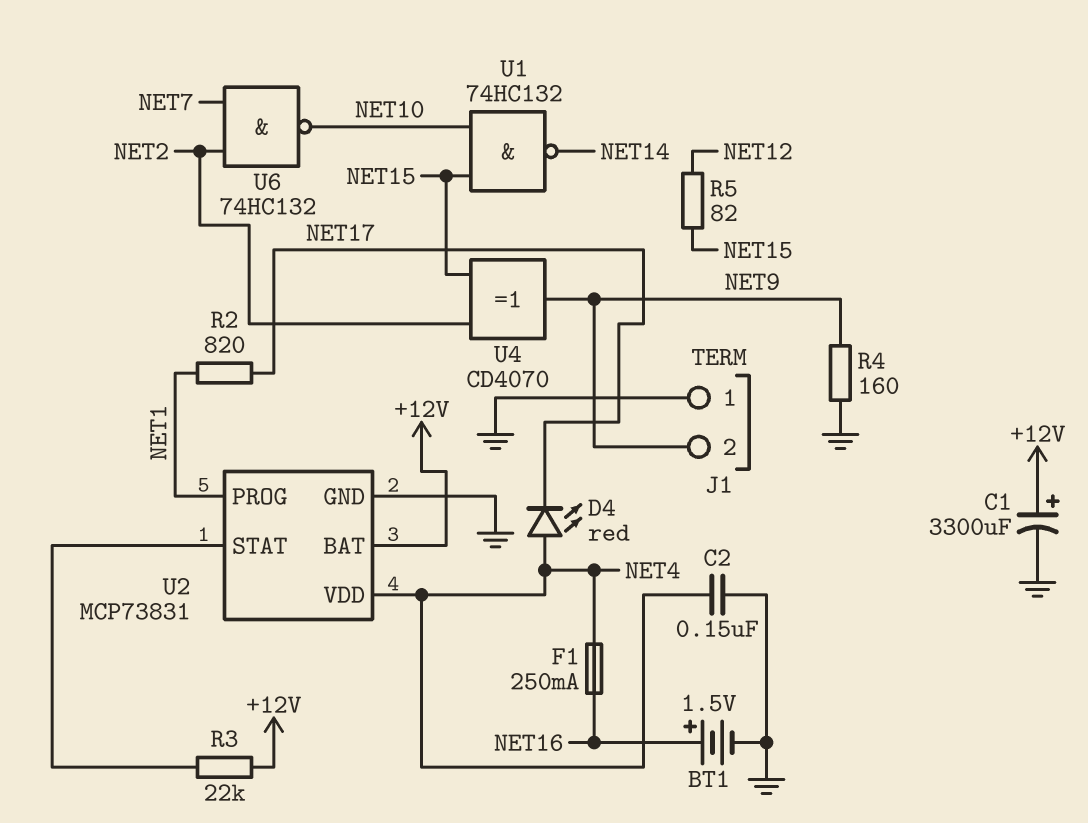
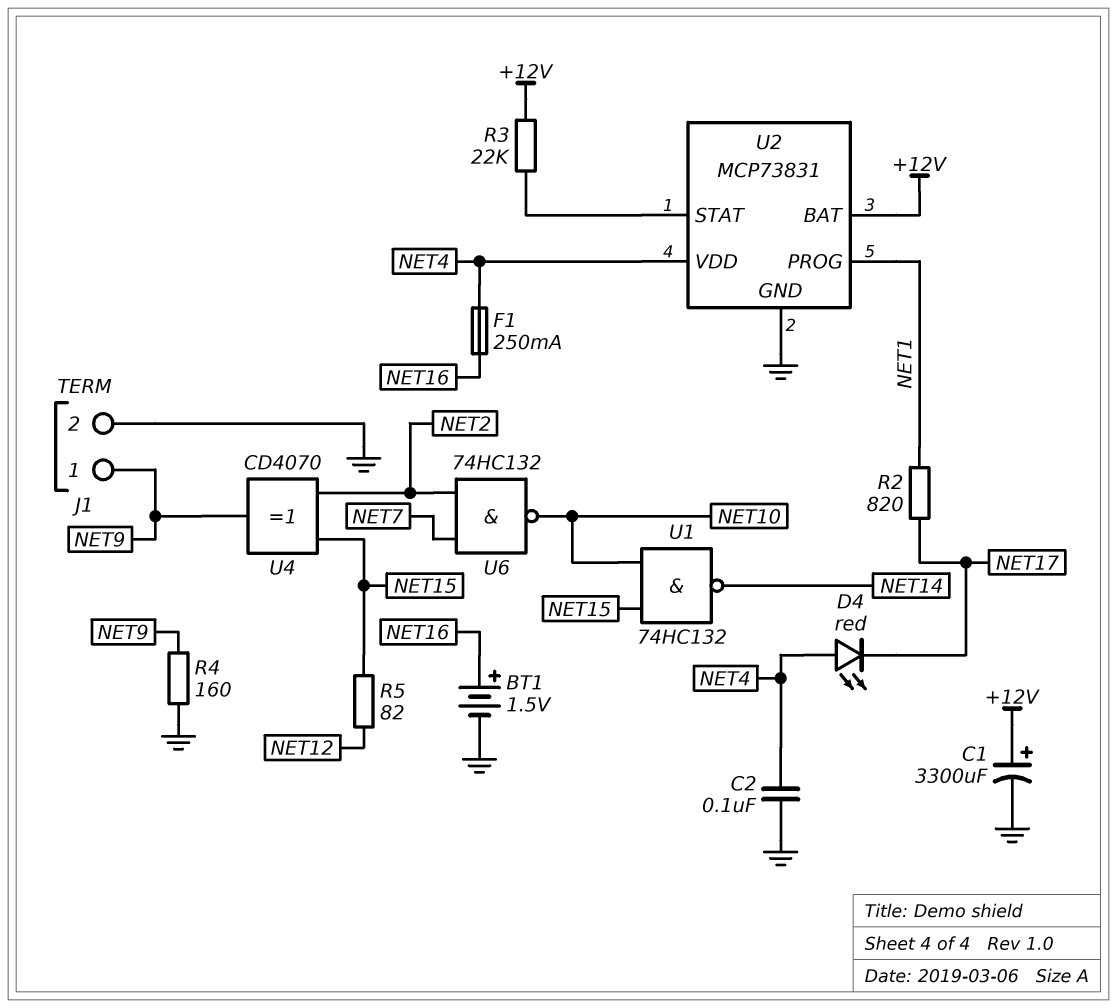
C2: 150nF (GND, NET4) -> 100nF (GND, NET4)
J1 pin 1: GND -> NET9
J1 pin 2: NET9 -> GND

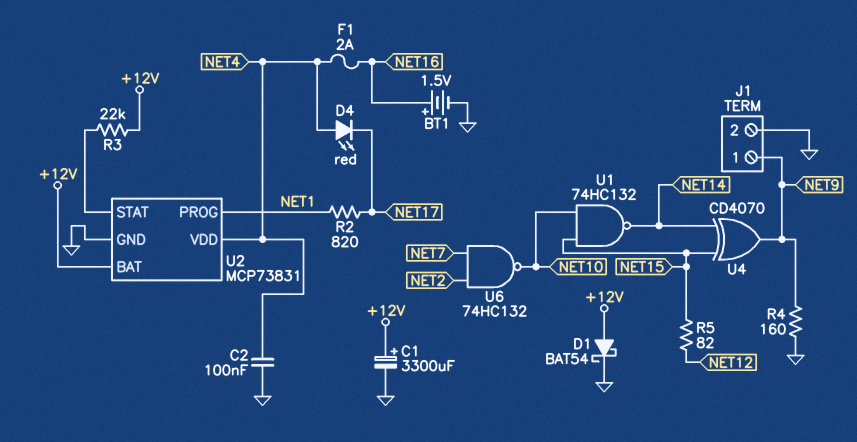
D1: none -> schottky BAT54 (A +12V, K GND)
F1: 250mA (NET4, NET16) -> 2A (NET4, NET16)
U4: XOR CD4070 (in NET2, in NET15, out NET9) -> XOR CD4070 (in NET14, in NET15, out NET9)

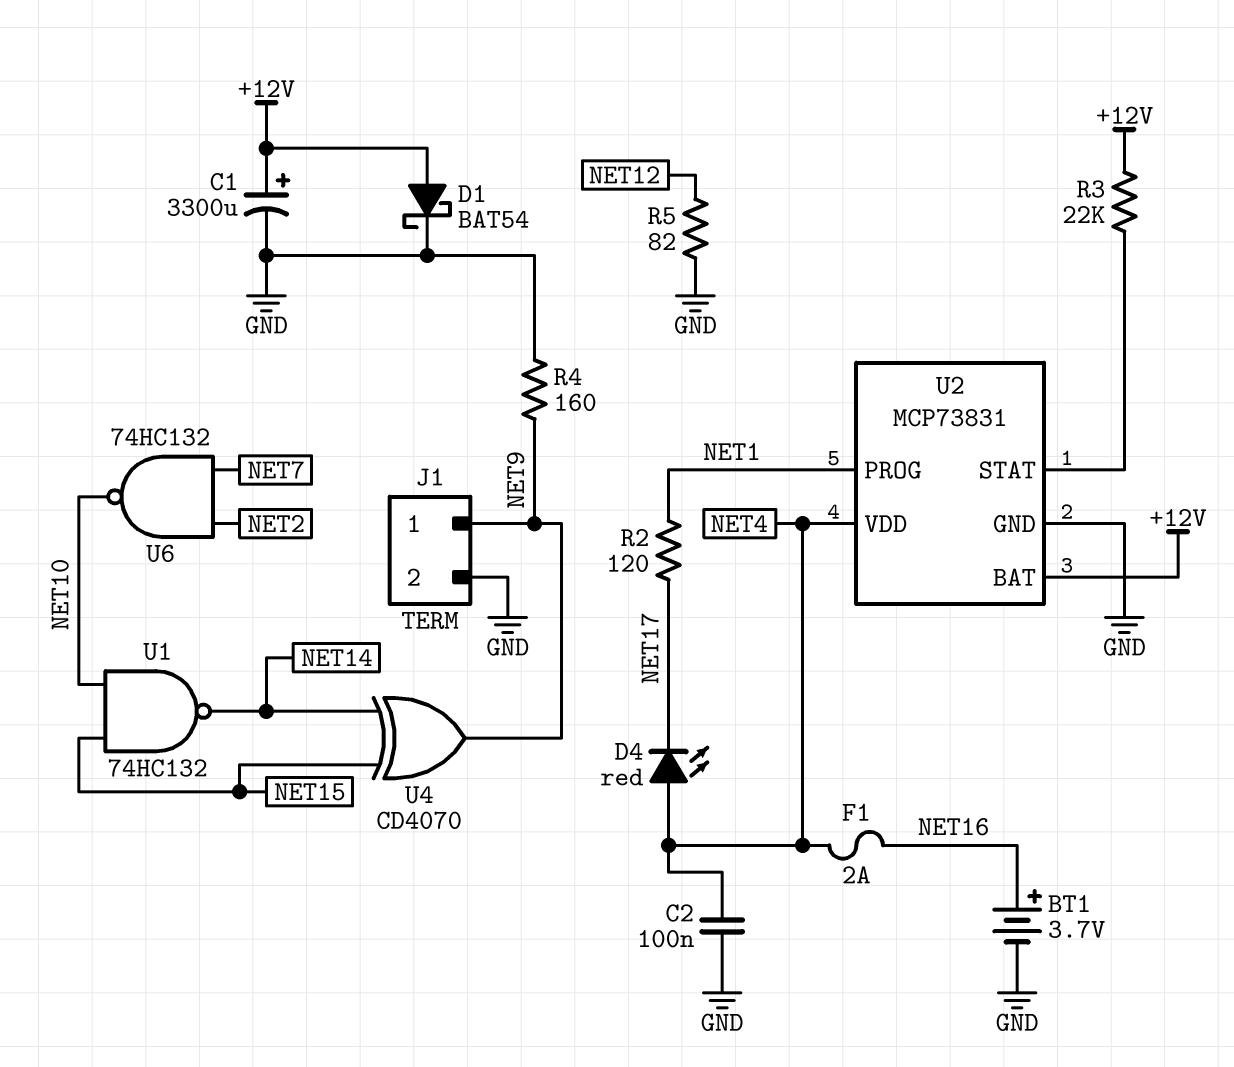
BT1: 1.5V (plus NET16, minus GND) -> 3.7V (plus NET16, minus GND)
R2: 820 (NET1, NET17) -> 120 (NET1, NET17)
R5: 82 (NET12, NET15) -> 82 (GND, NET12)

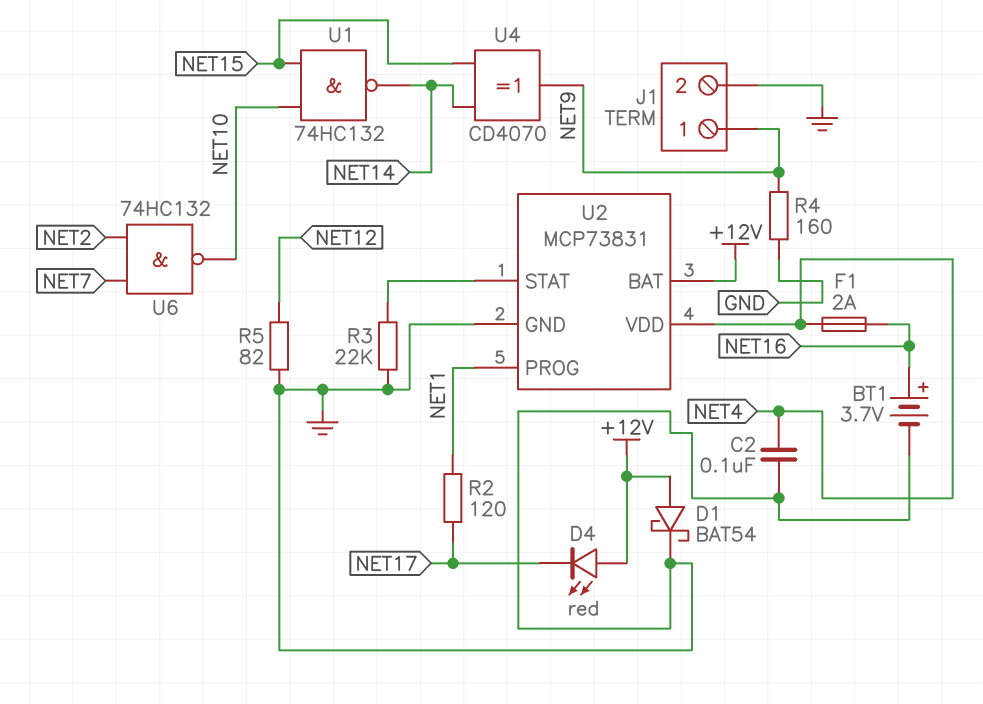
C1: 3300uF (plus +12V, minus GND) -> none
D4: LED red (A NET4, K NET17) -> LED red (A +12V, K NET17)
R3: 22k (+12V, U2/STAT) -> 22k (GND, U2/STAT)

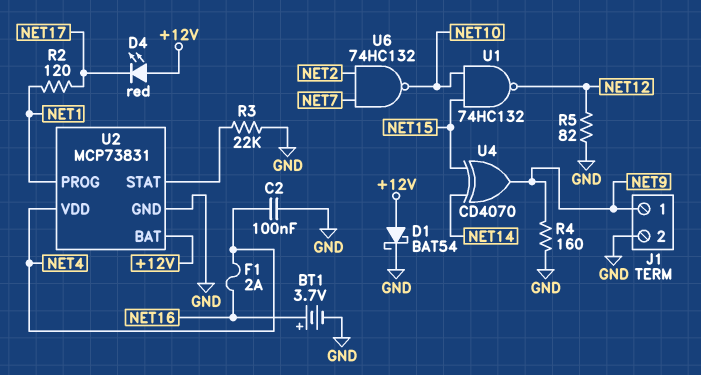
U1: NAND 74HC132 (in NET10, in NET15, out NET14) -> NAND 74HC132 (in NET10, in NET15, out NET12)

